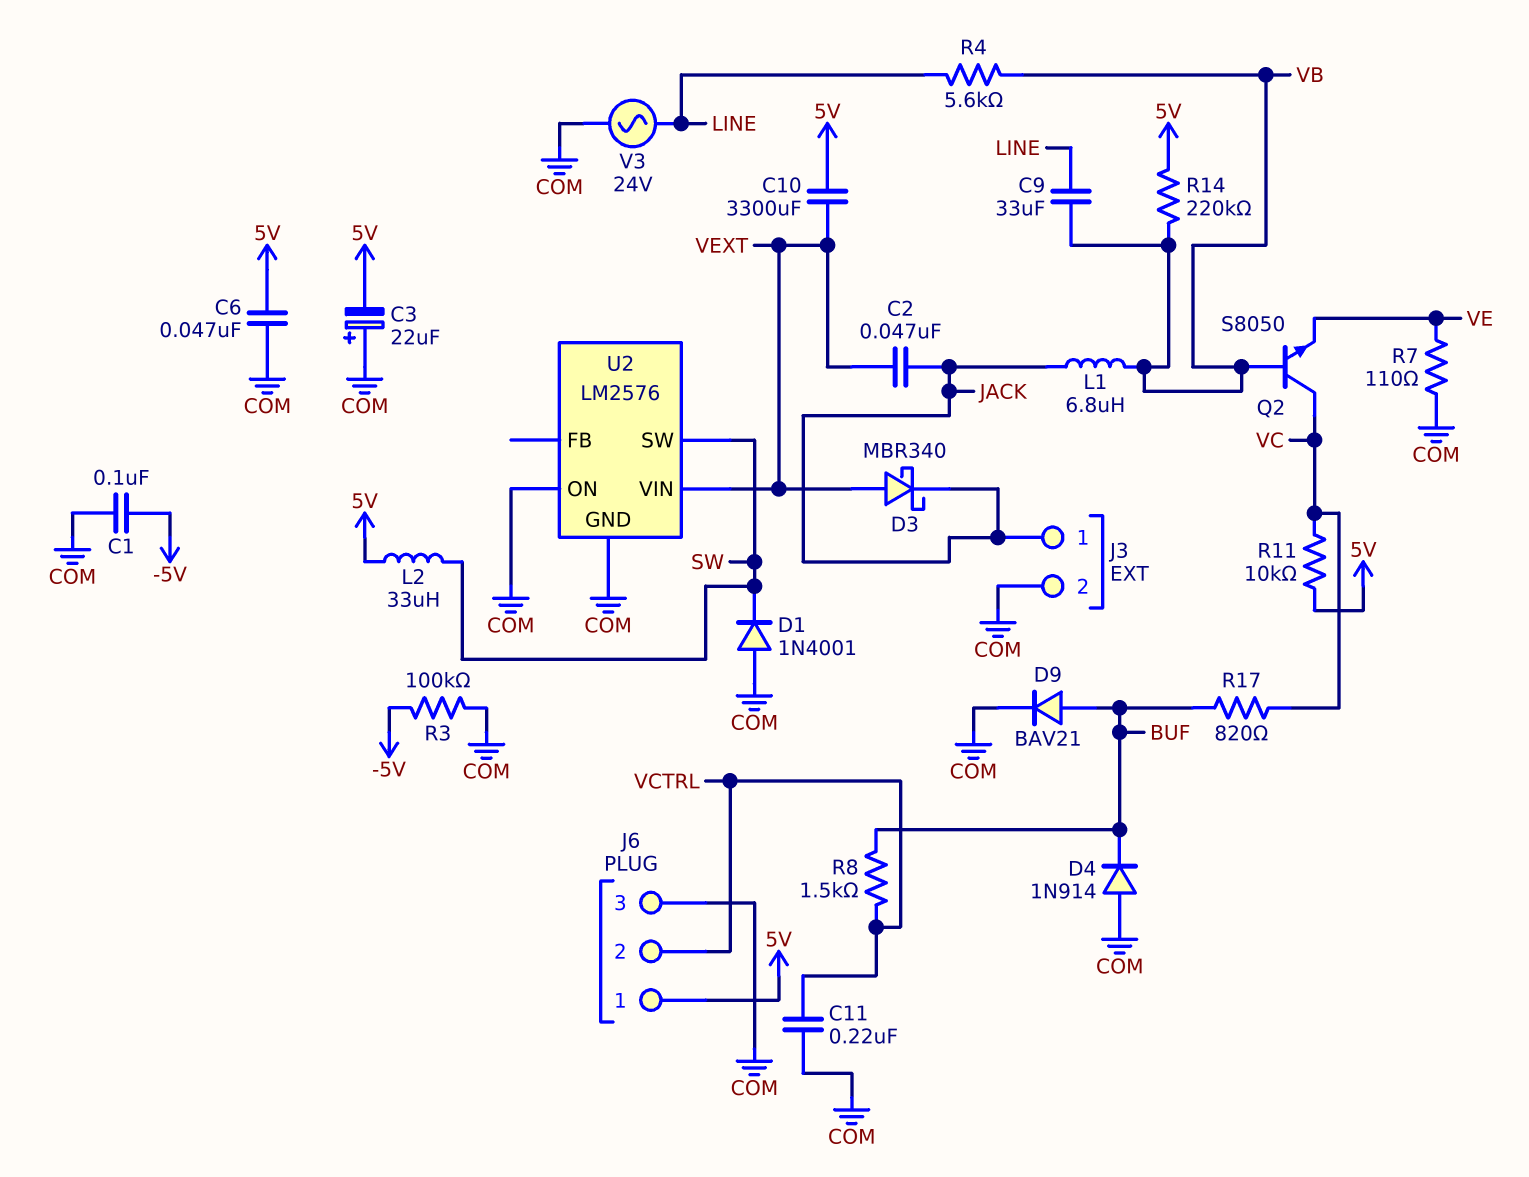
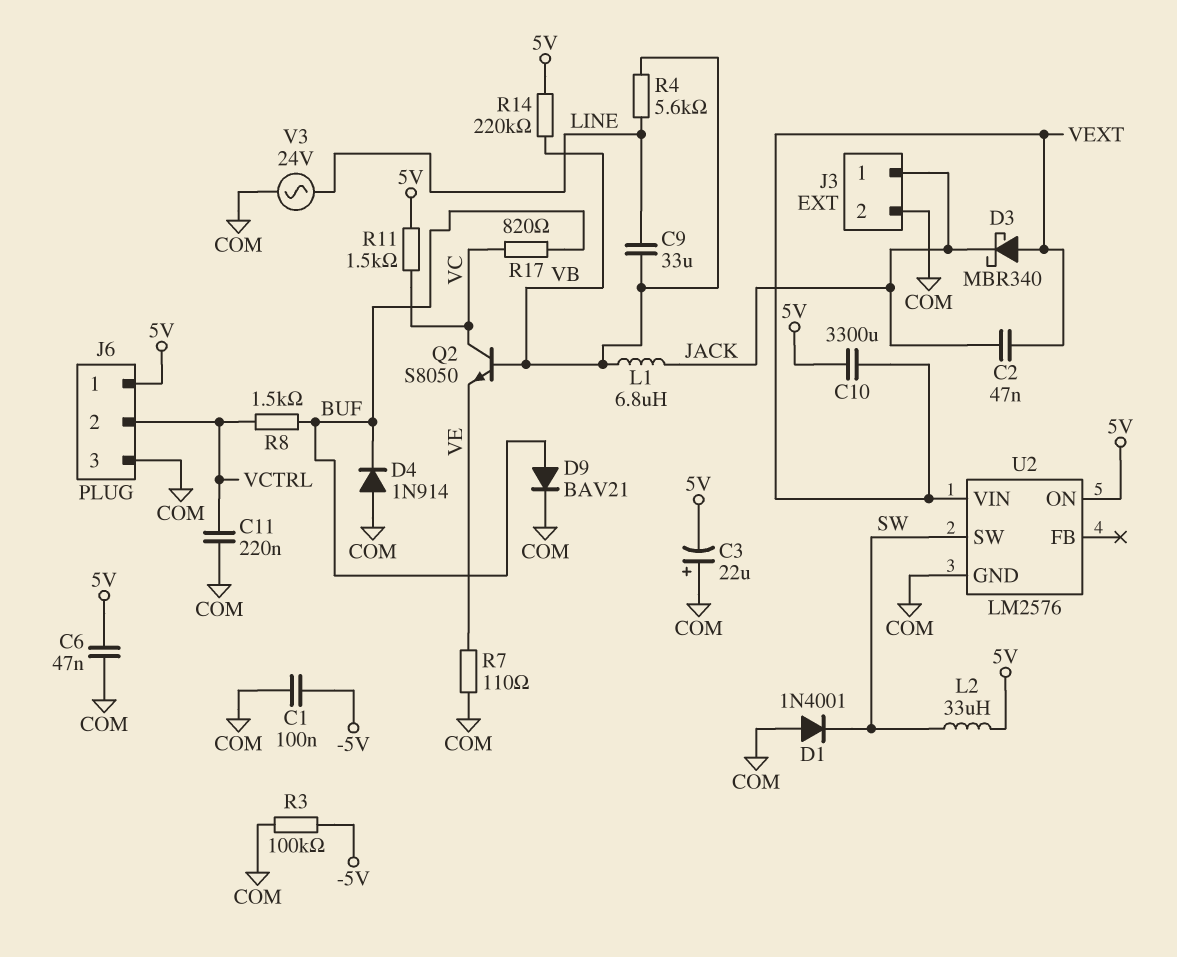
R11: 10k (5V, VC) -> 1.5k (5V, VC)
U2 pin ON: COM -> 5V

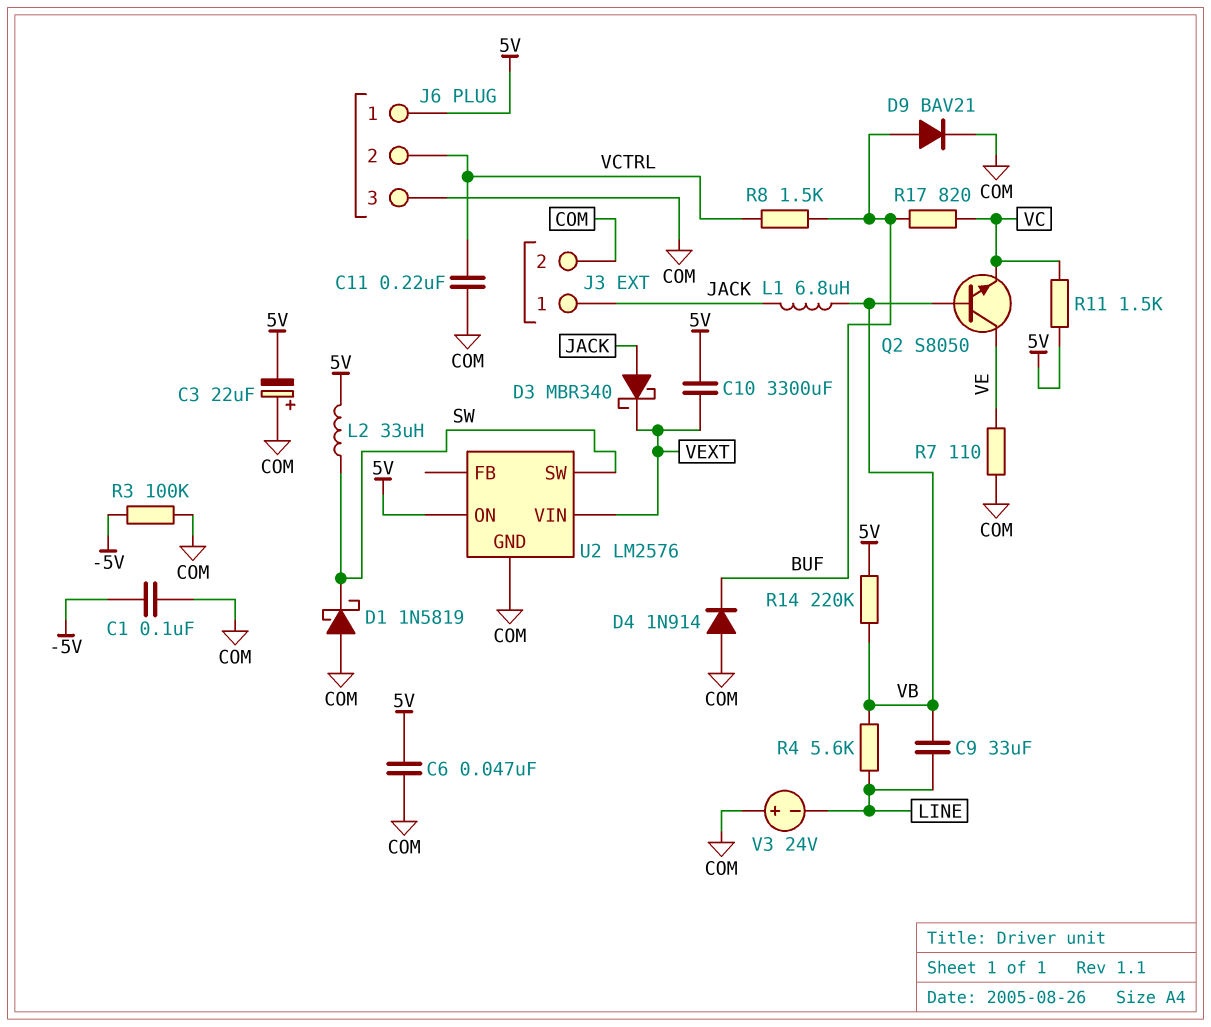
C2: 47nF (JACK, VEXT) -> none
D1: diode 1N4001 (A COM, K SW) -> schottky 1N5819 (A COM, K SW)
D3: schottky MBR340 (A VEXT, K JACK) -> schottky MBR340 (A JACK, K VEXT)
Q2: NPN S8050 (B VB, C VC, E VE) -> NPN S8050 (B VB, C VE, E VC)
V3: AC 24V (COM, LINE) -> 24V (plus COM, minus LINE)

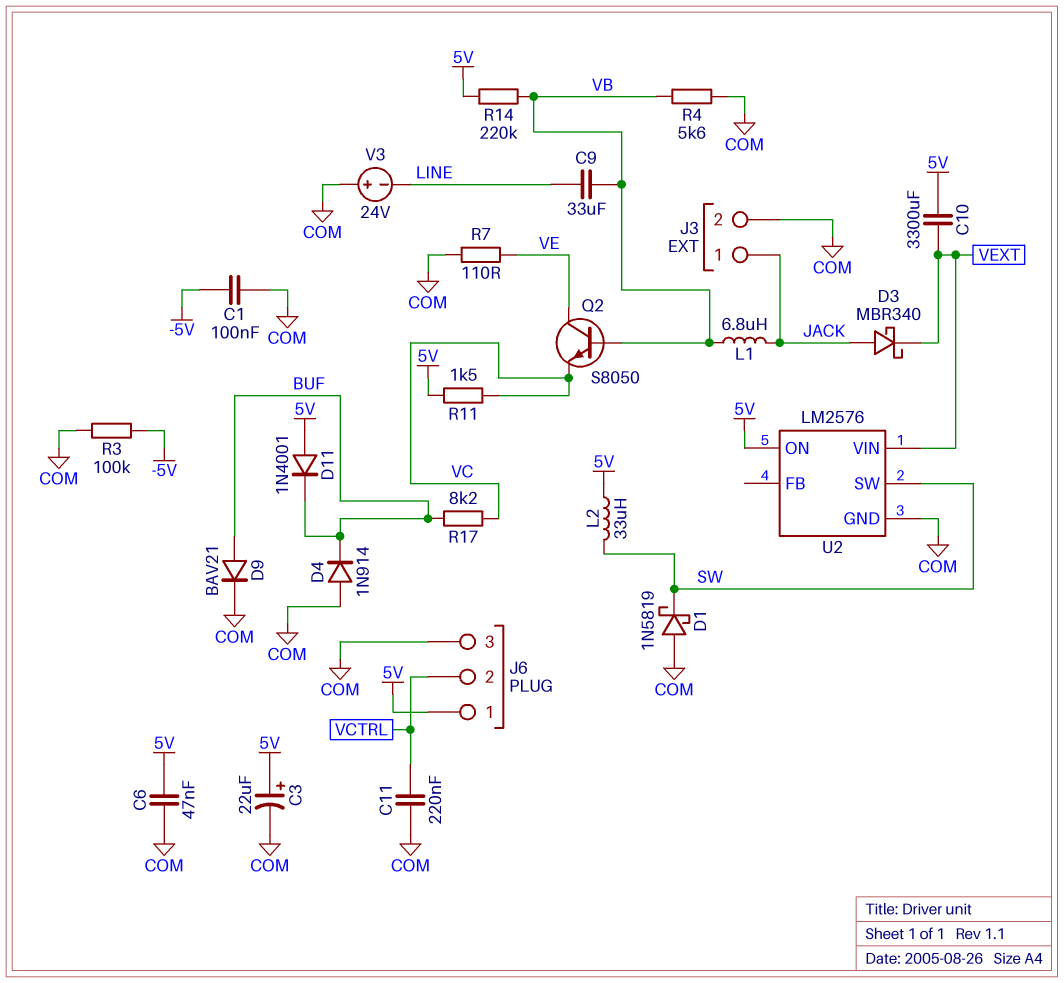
C3: 22uF (plus COM, minus 5V) -> 22uF (plus 5V, minus COM)
D11: none -> diode 1N4001 (A 5V, K BUF)
R4: 5.6k (LINE, VB) -> 5.6k (COM, VB)
R8: 1.5k (BUF, VCTRL) -> none
R17: 820 (BUF, VC) -> 8.2k (BUF, VC)

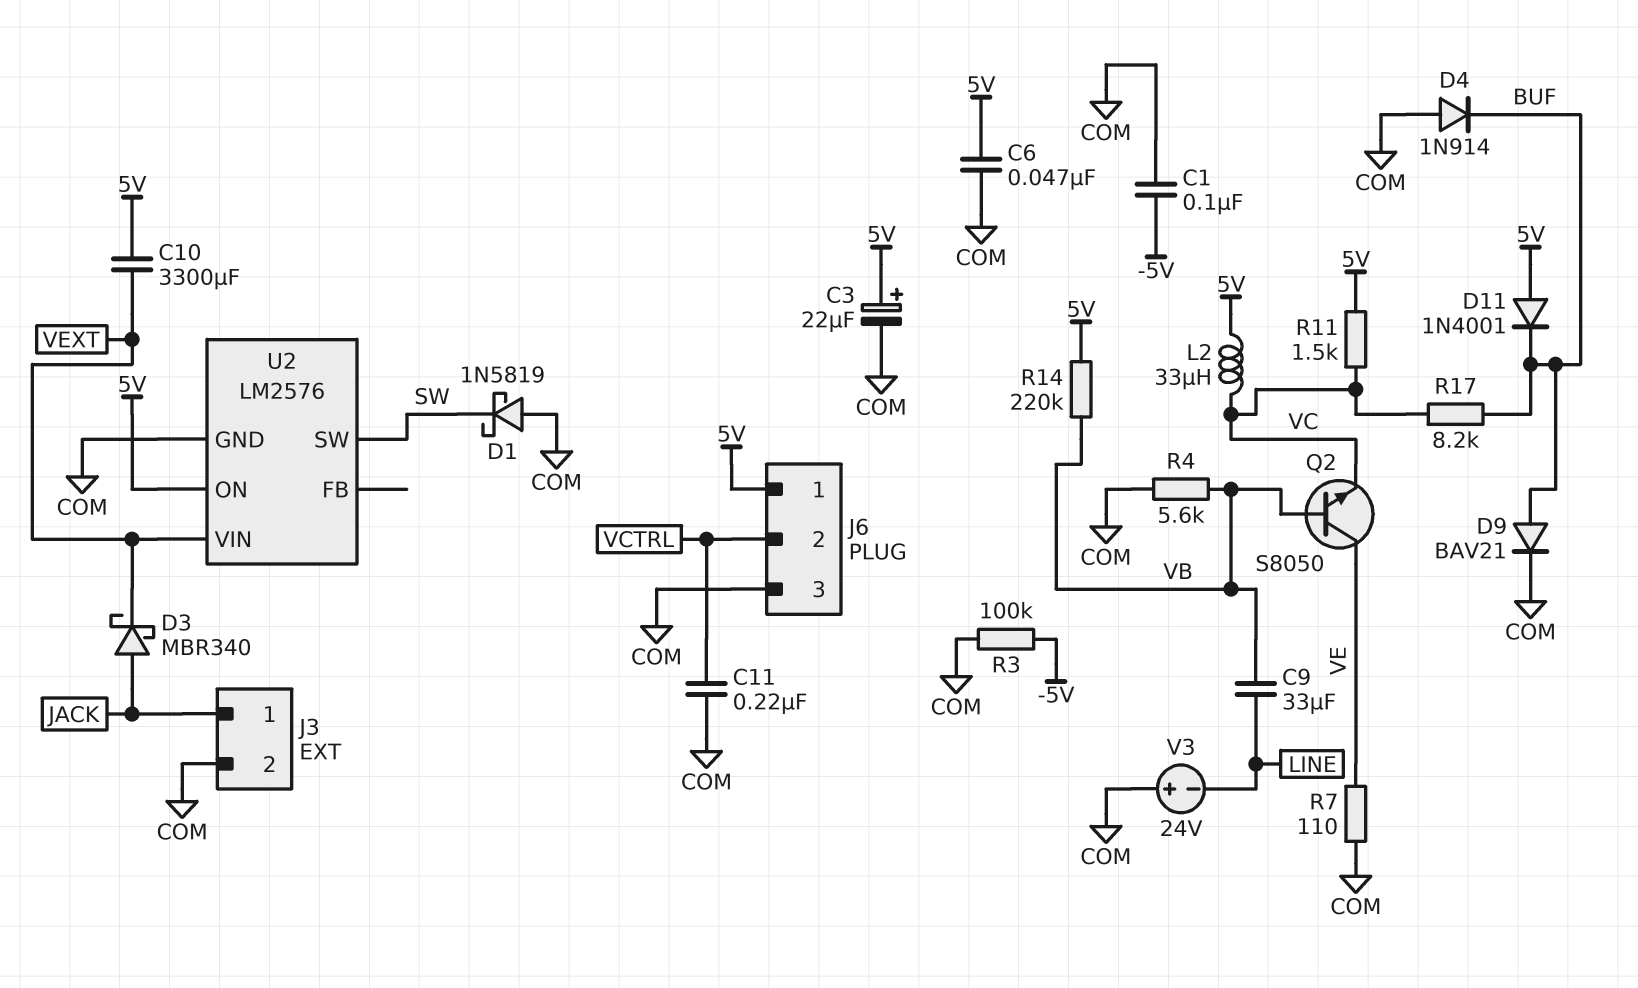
L1: 6.8uH (JACK, VB) -> none
L2: 33uH (5V, SW) -> 33uH (5V, VC)

